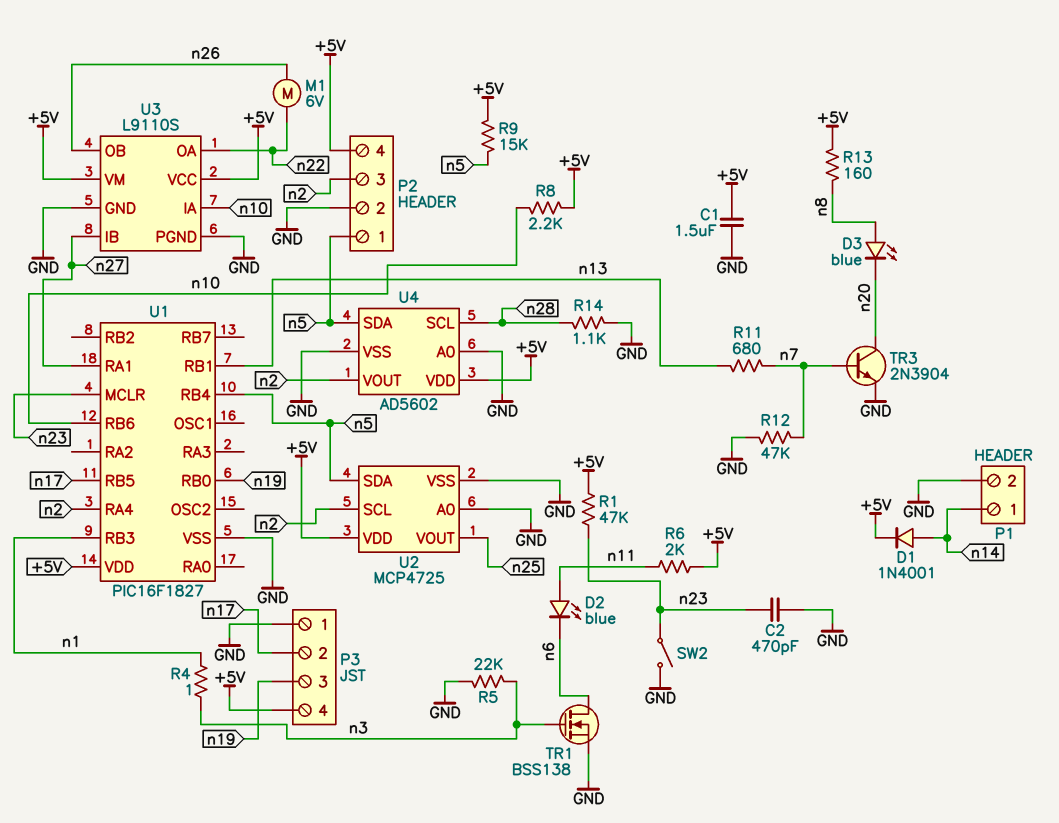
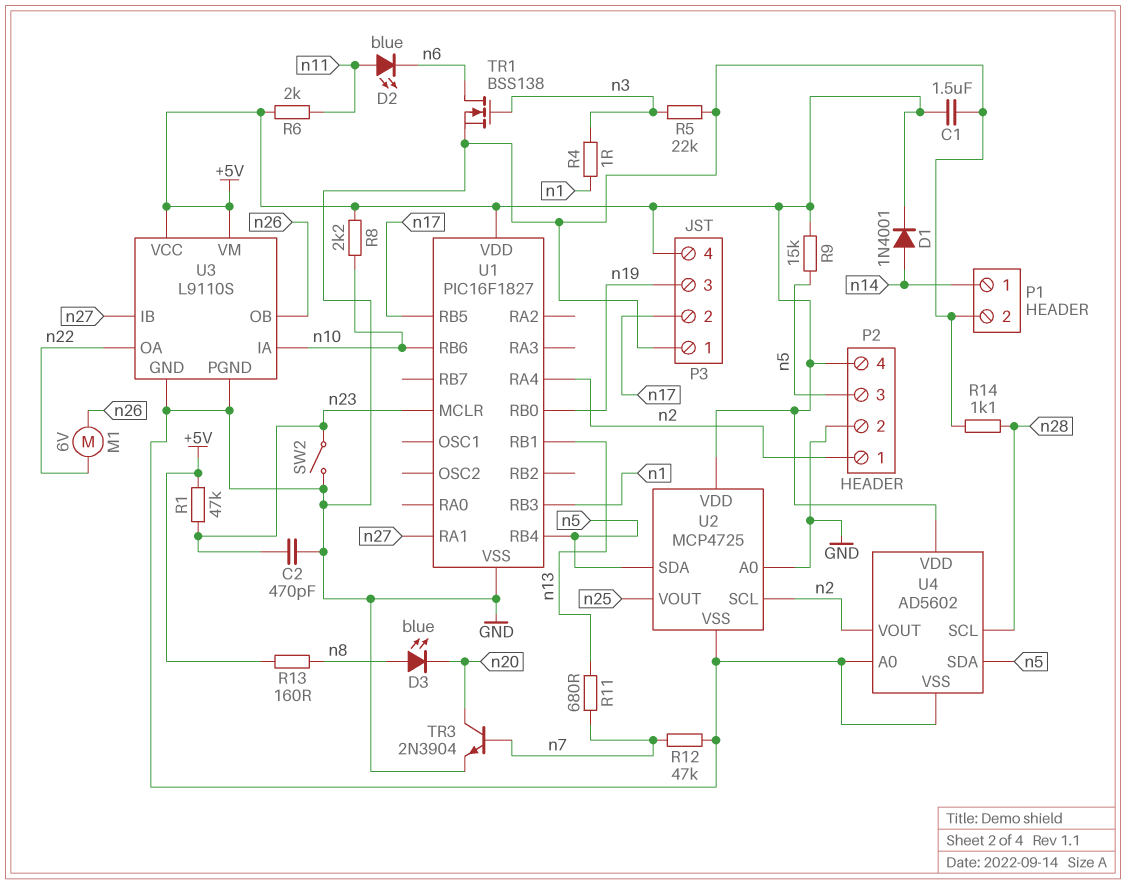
P2 pin 1: n5 -> n2
P2 pin 3: n2 -> n5

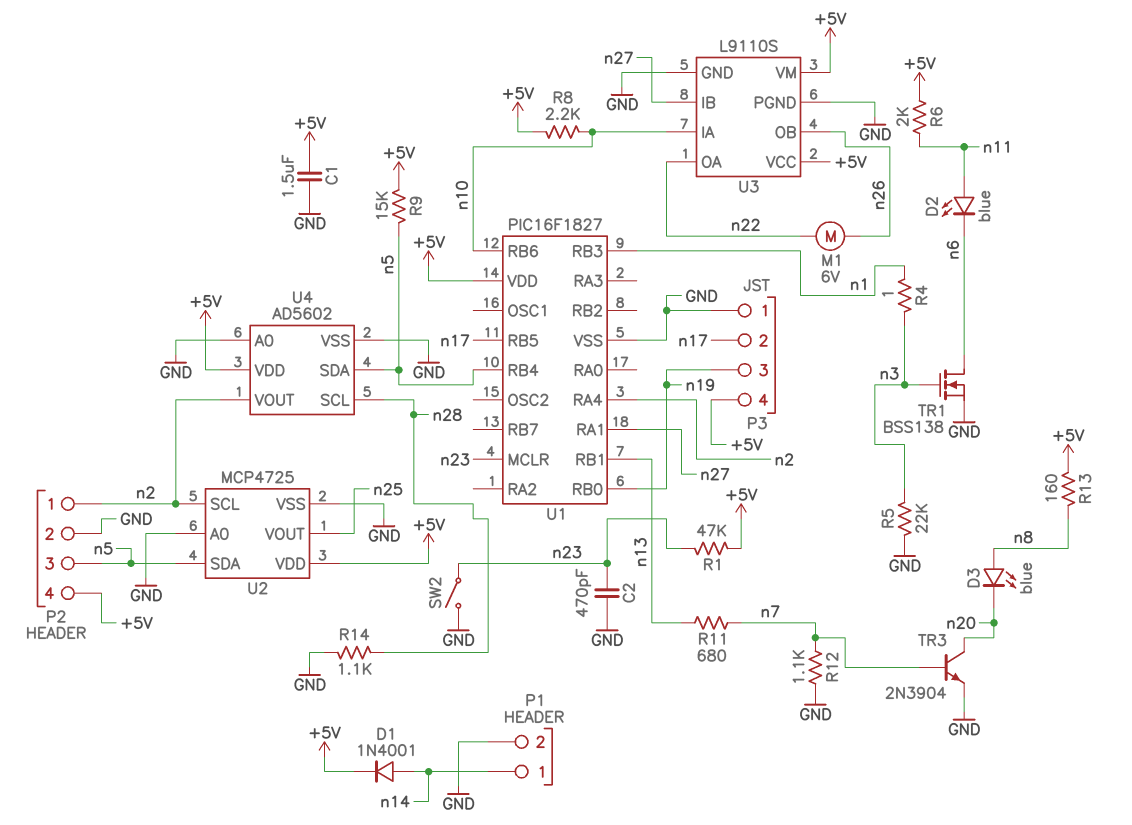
R12: 47k (GND, n7) -> 1.1k (GND, n7)

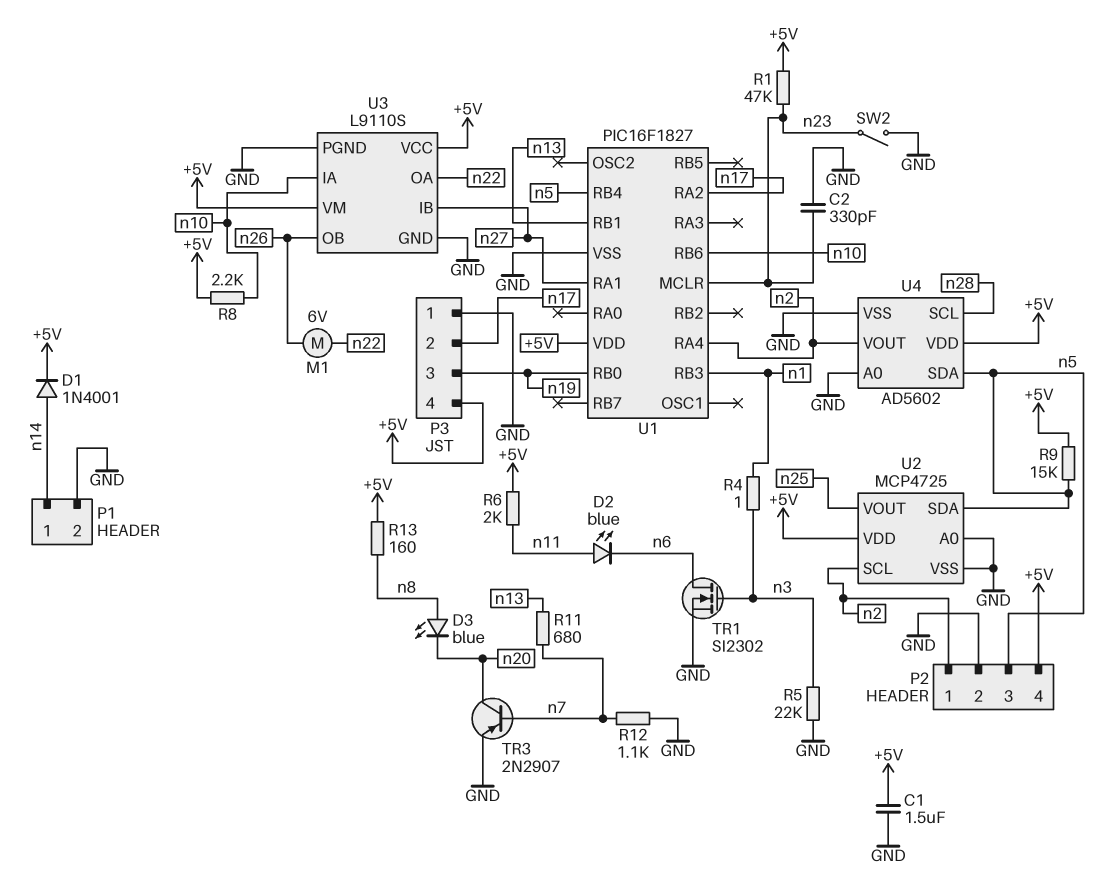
C2: 470pF (GND, n23) -> 330pF (GND, n23)
R14: 1.1k (GND, n28) -> none
TR1: NMOS BSS138 (G n3, D n6, S GND) -> NMOS SI2302 (G n3, D n6, S GND)
TR3: NPN 2N3904 (B n7, C n20, E GND) -> PNP 2N2907 (B n7, C n20, E GND)
U1 pin RA2: none -> n17
U1 pin RB5: n17 -> none

